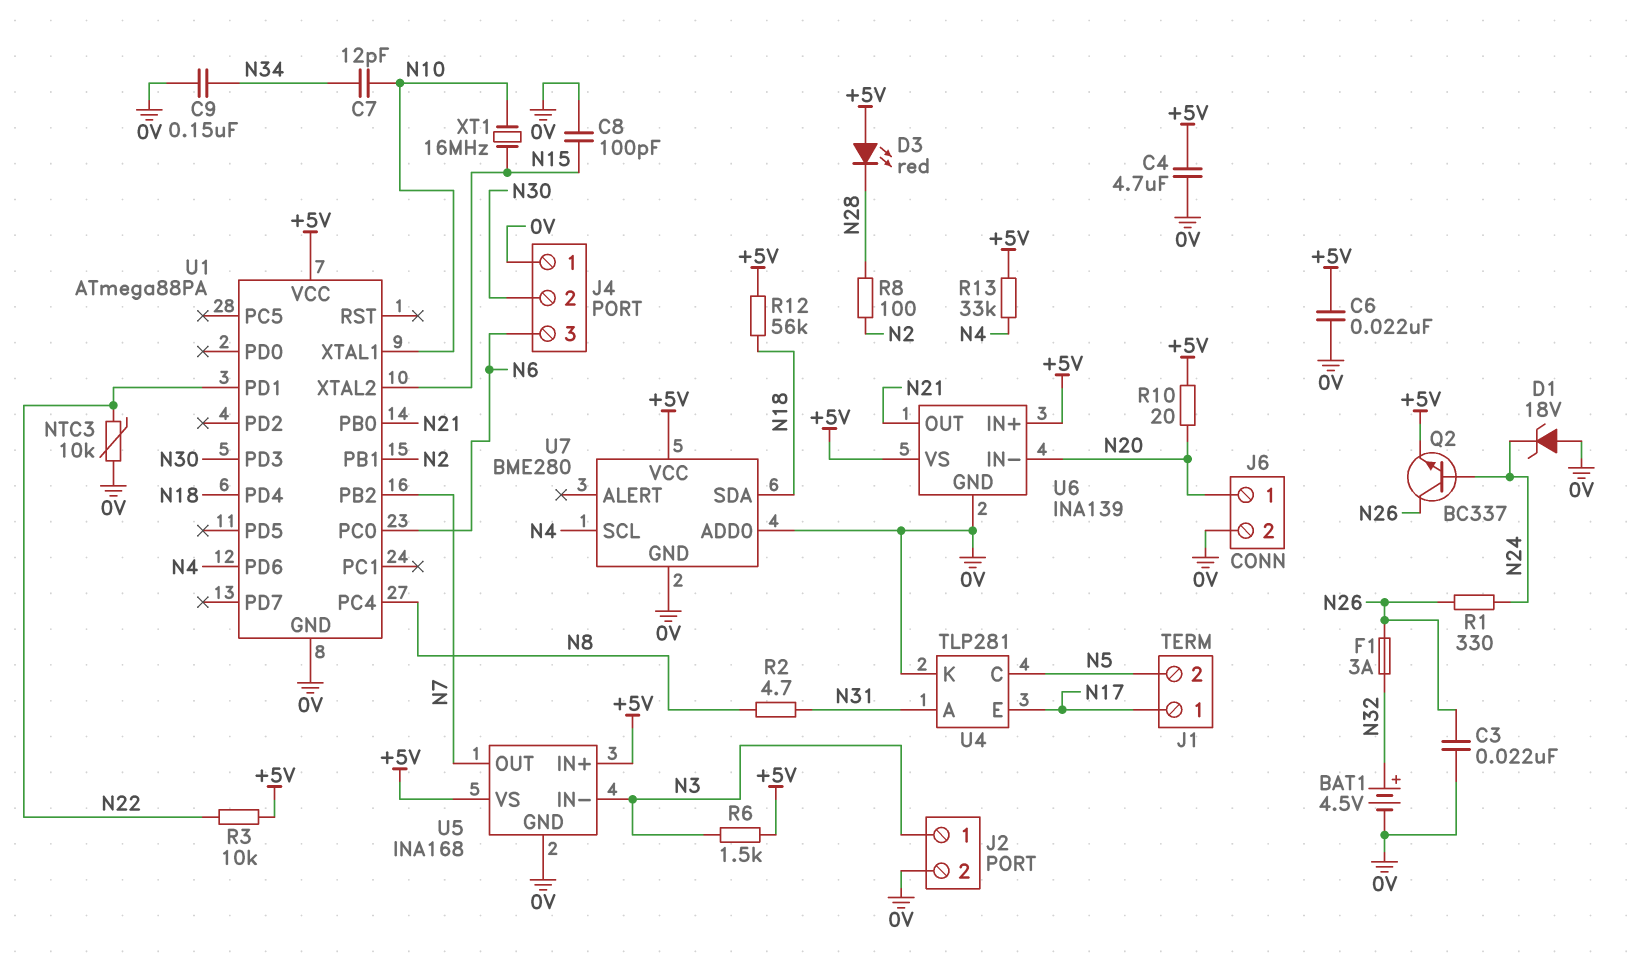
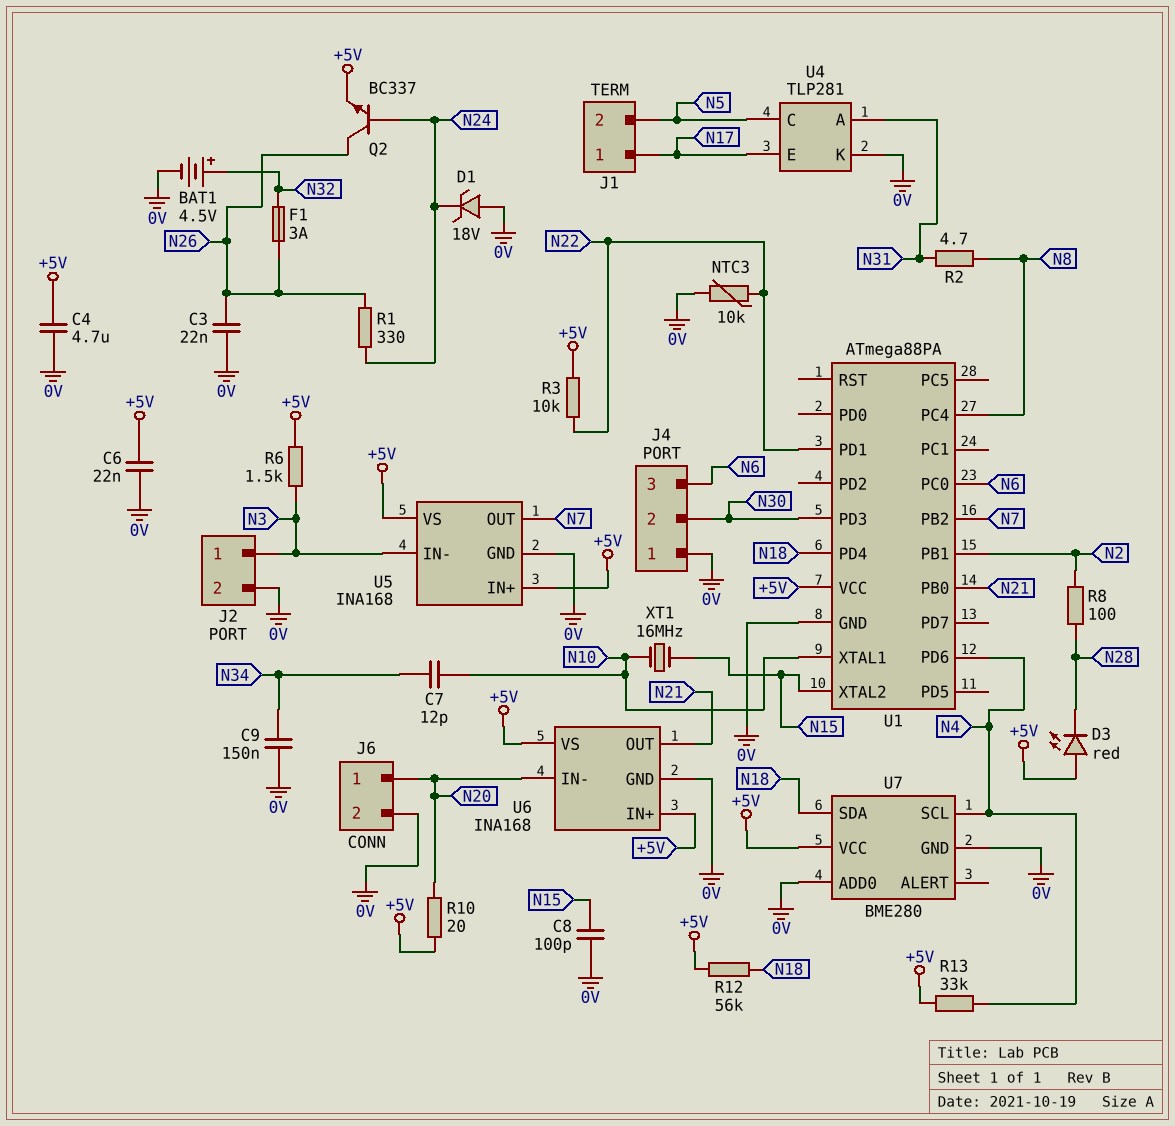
U6: INA139 -> INA168

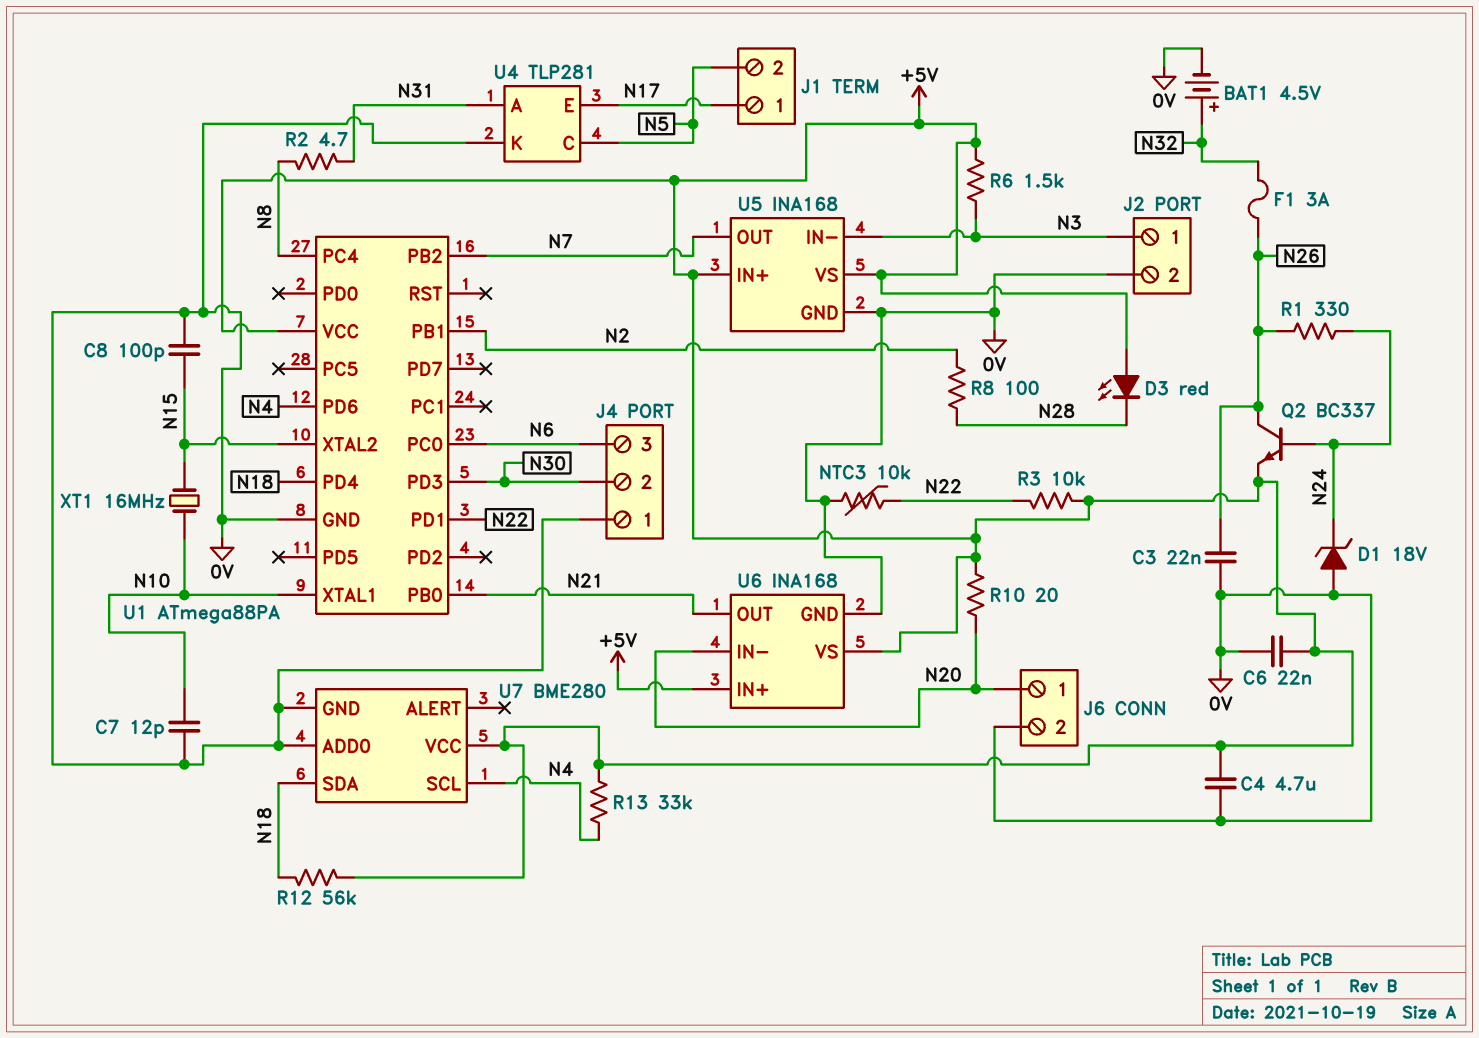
C7: 12pF (N10, N34) -> 12pF (0V, N10)
C9: 150nF (0V, N34) -> none

